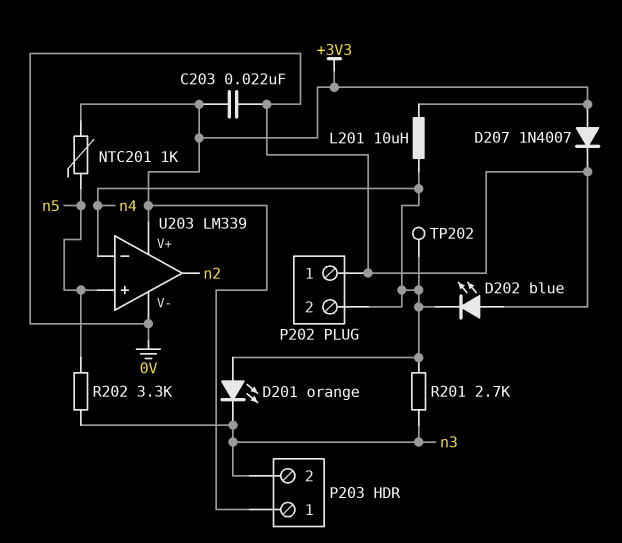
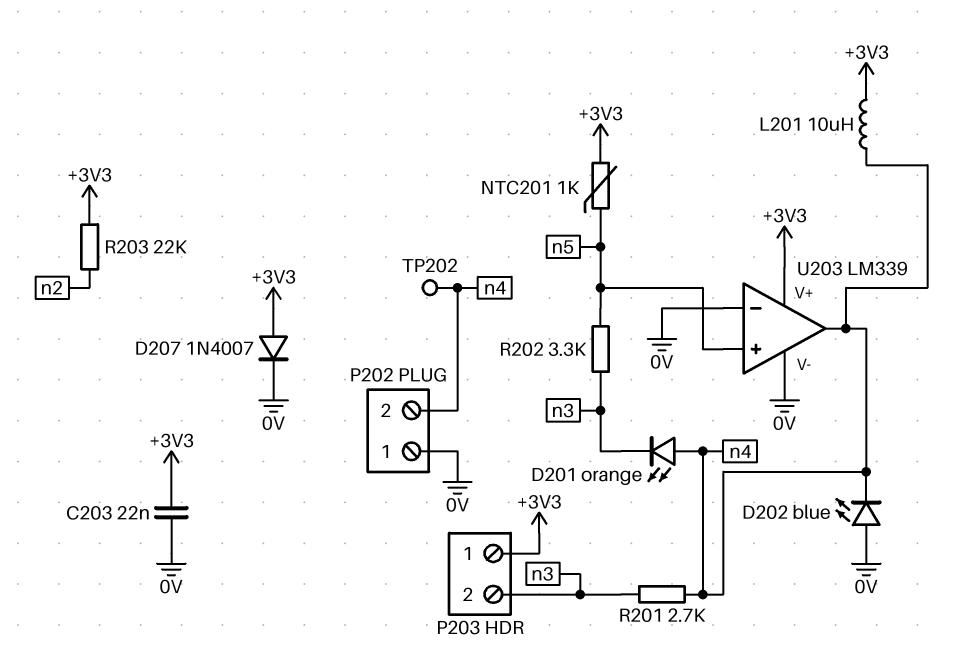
R203: none -> 22k (+3V3, n2)
U203 pin in-: n4 -> 0V
U203 pin out: n2 -> n4

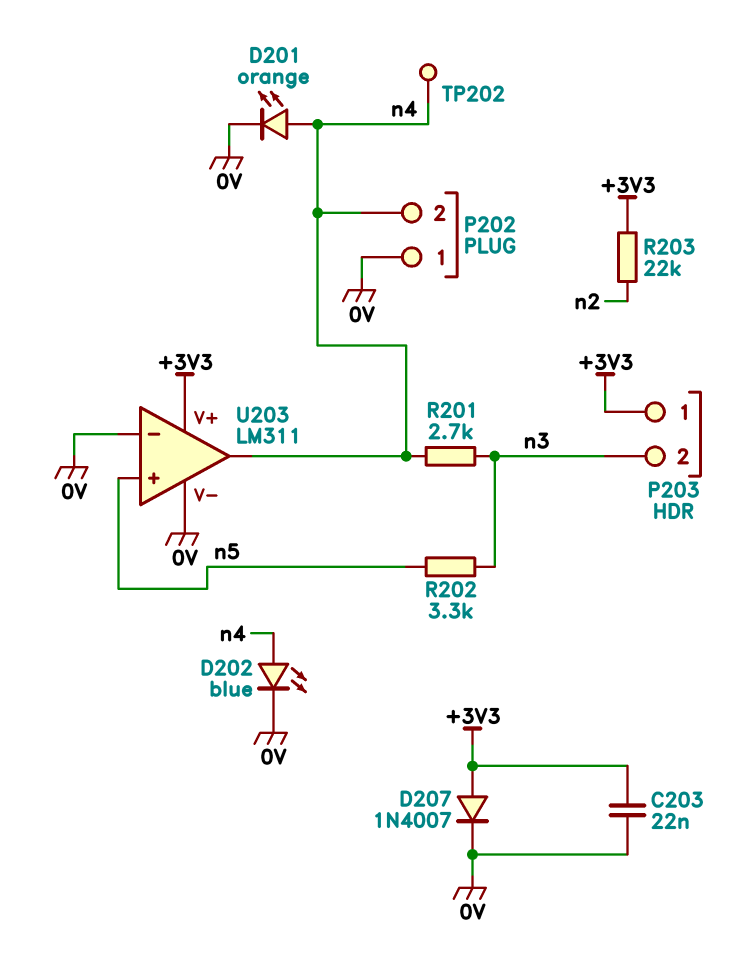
D201: LED orange (A n4, K n3) -> LED orange (A n4, K 0V)
D202: LED blue (A 0V, K n4) -> LED blue (A n4, K 0V)
L201: 10uH (+3V3, n4) -> none
NTC201: 1k (+3V3, n5) -> none
U203: LM339 -> LM311

